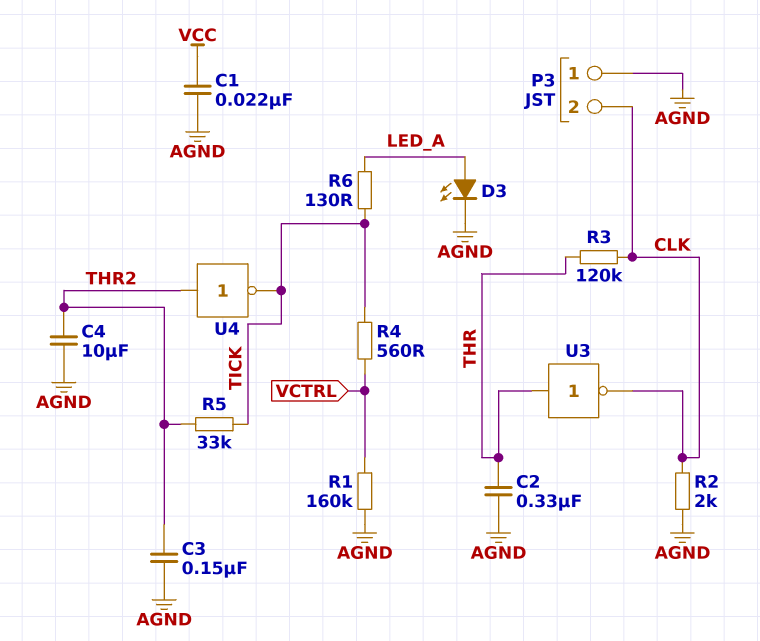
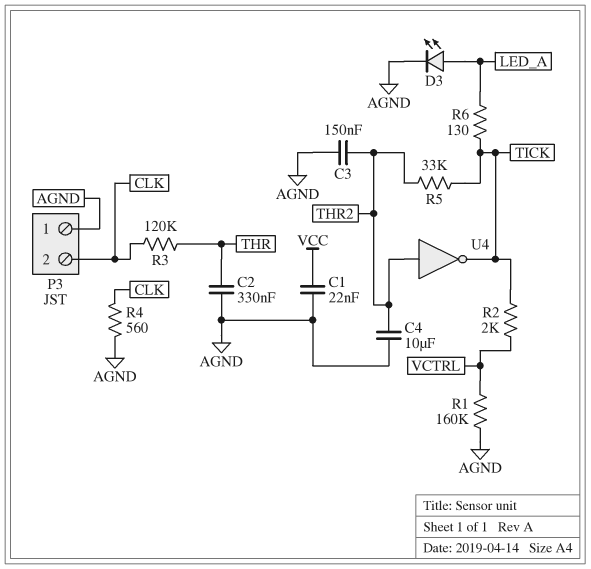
R2: 2k (AGND, CLK) -> 2k (TICK, VCTRL)
R4: 560 (TICK, VCTRL) -> 560 (AGND, CLK)
U3: NOT (in THR, out CLK) -> none

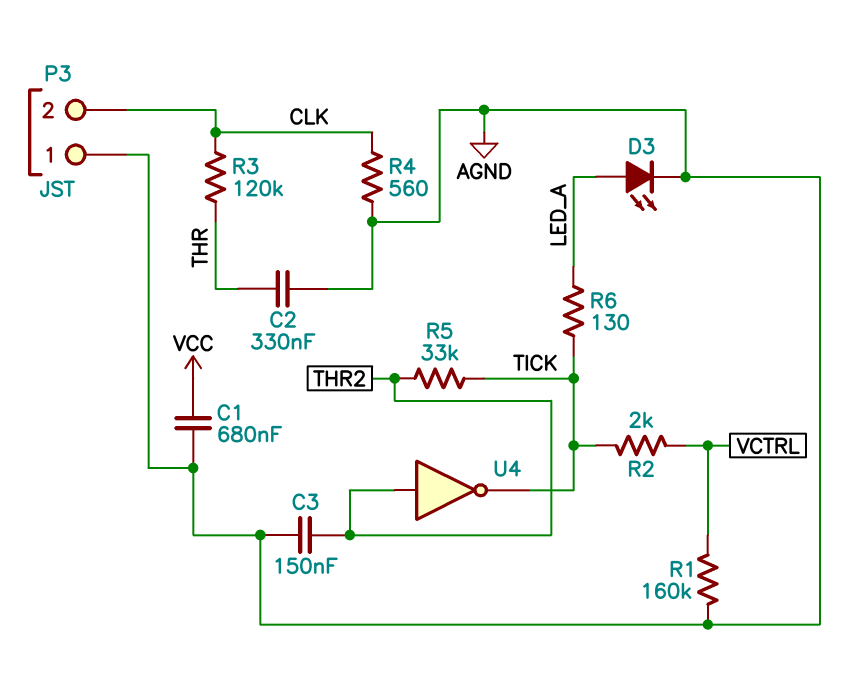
C1: 22nF (AGND, VCC) -> 680nF (AGND, VCC)
C4: 10uF (AGND, THR2) -> none

